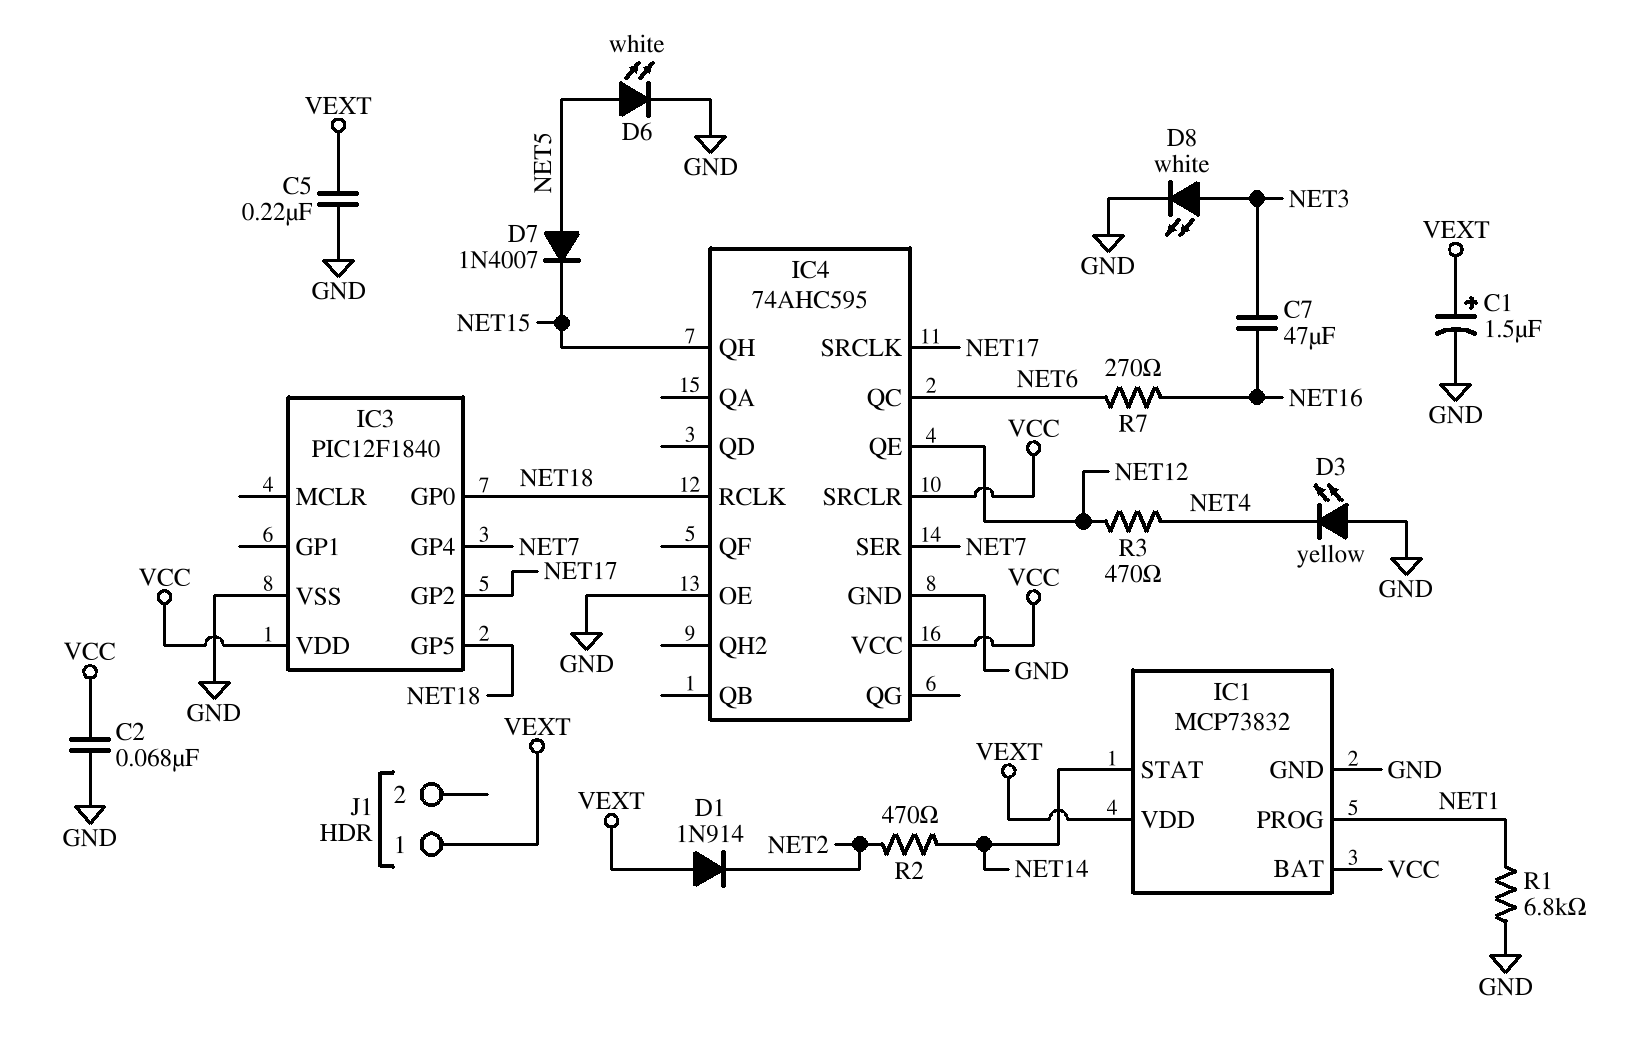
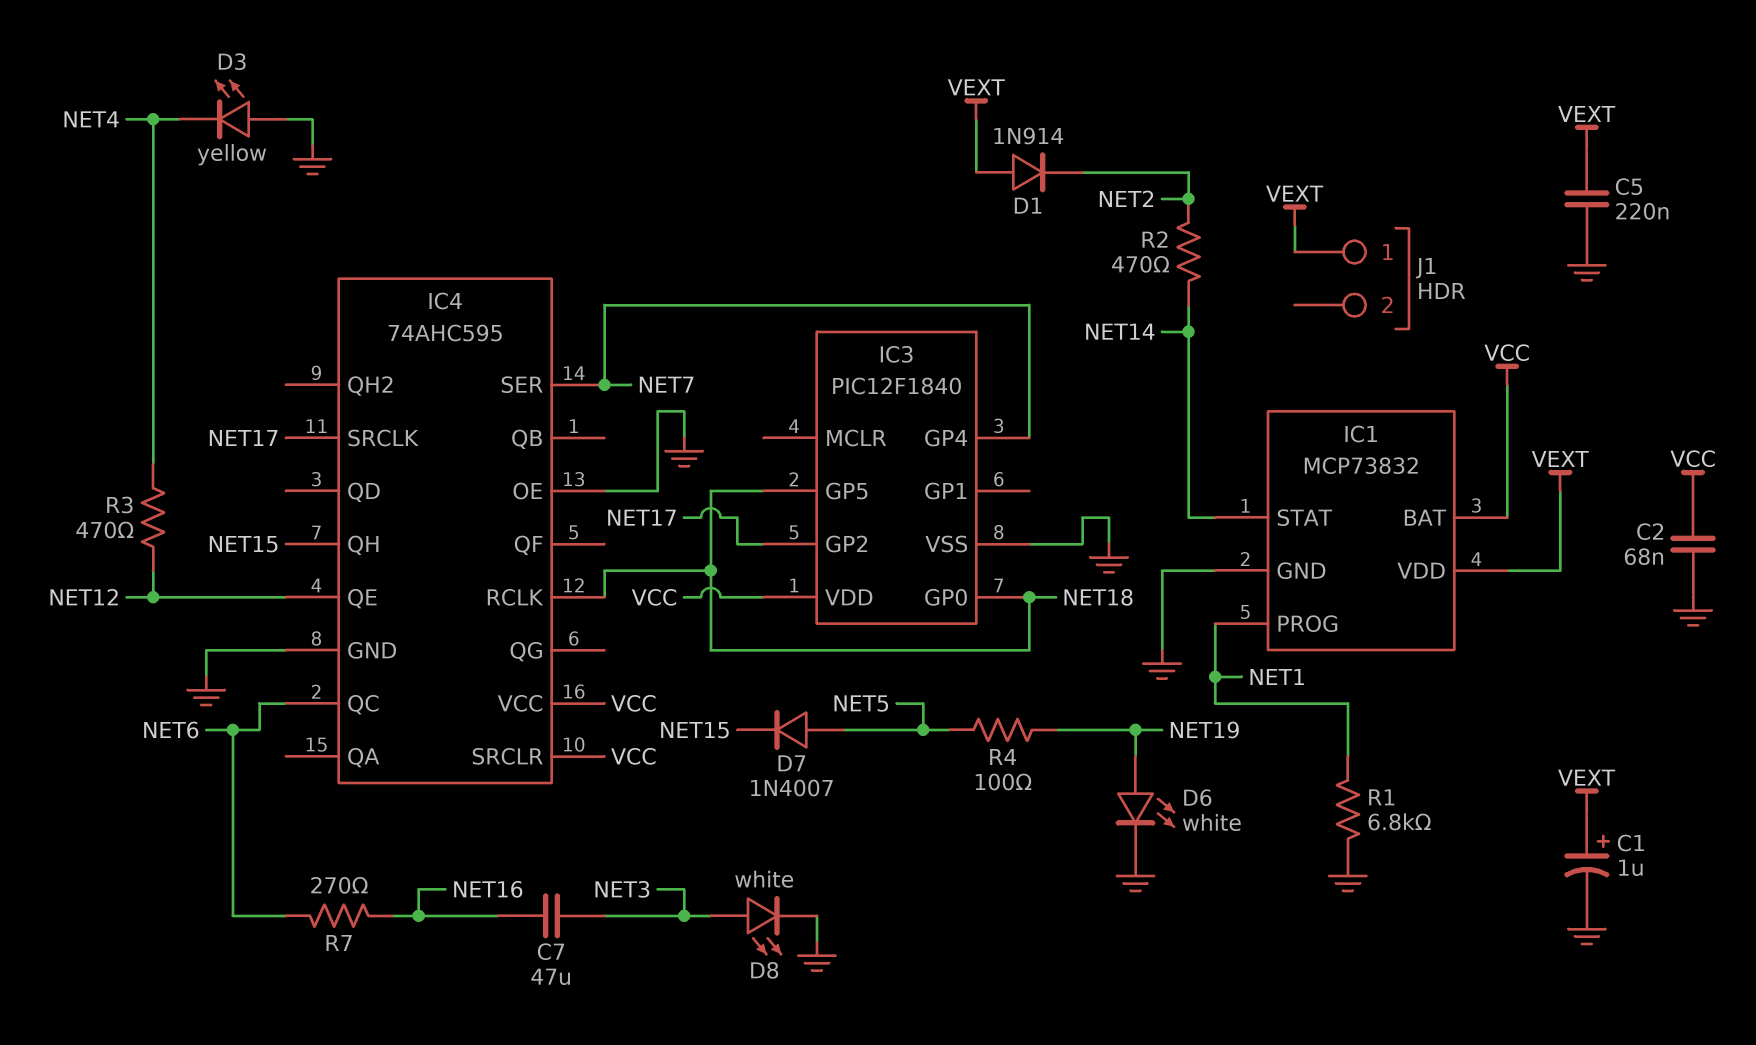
C1: 1.5uF (plus VEXT, minus GND) -> 1uF (plus VEXT, minus GND)
D6: LED white (A NET5, K GND) -> LED white (A NET19, K GND)
R4: none -> 100 (NET5, NET19)

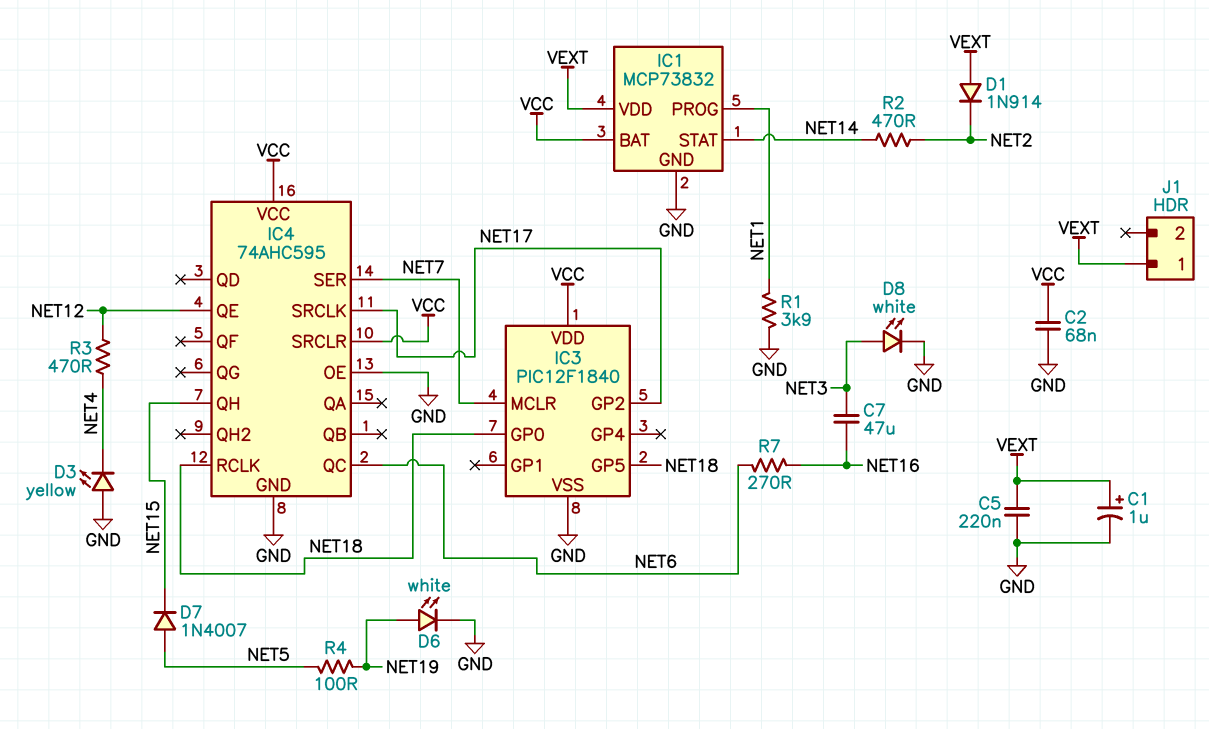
IC3 pin GP4: NET7 -> none
IC3 pin MCLR: none -> NET7
R1: 6.8k (GND, NET1) -> 3.9k (GND, NET1)

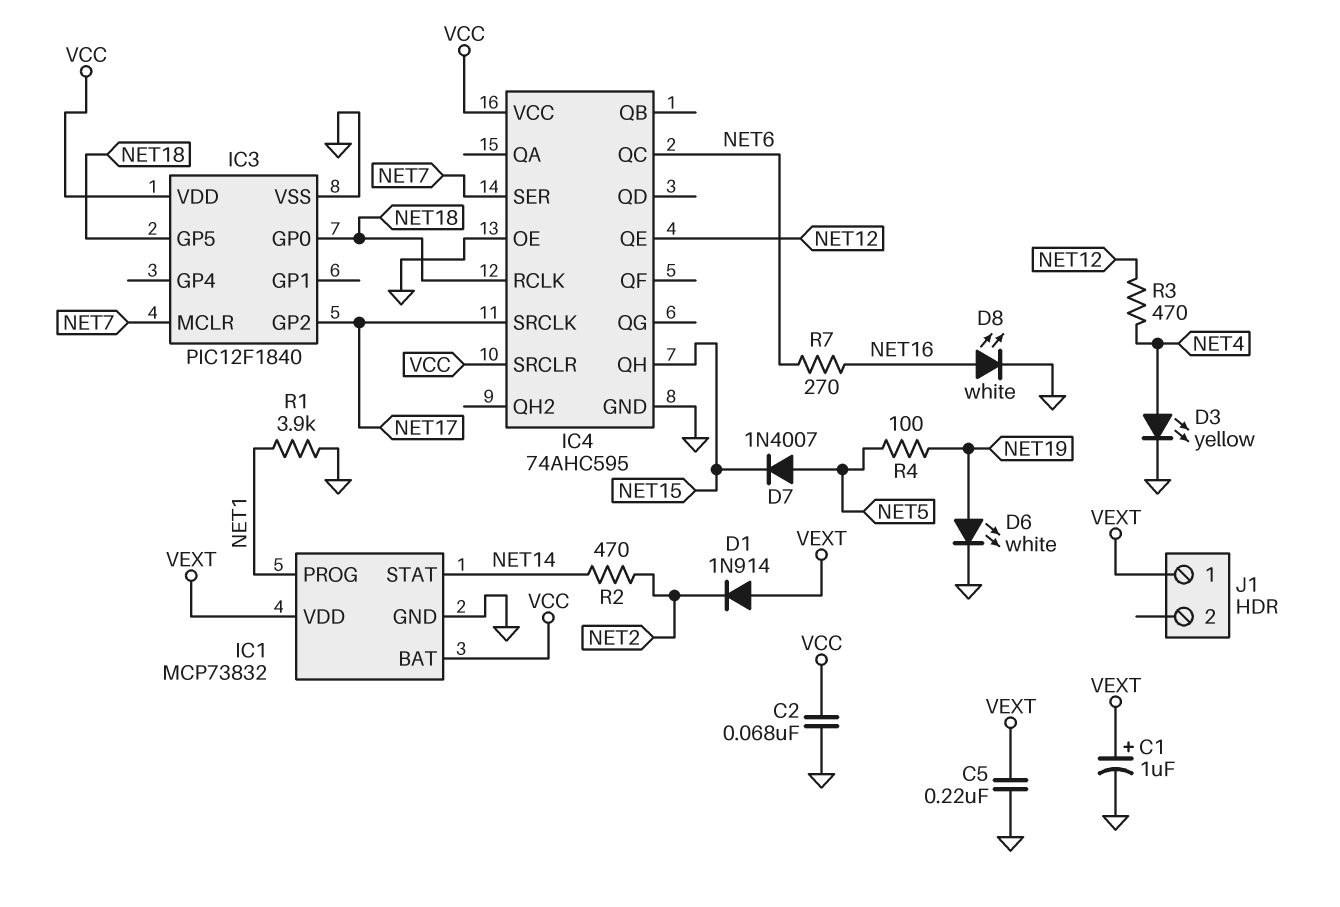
C7: 47uF (NET3, NET16) -> none
D3: LED yellow (A GND, K NET4) -> LED yellow (A NET4, K GND)
D8: LED white (A NET3, K GND) -> LED white (A NET16, K GND)

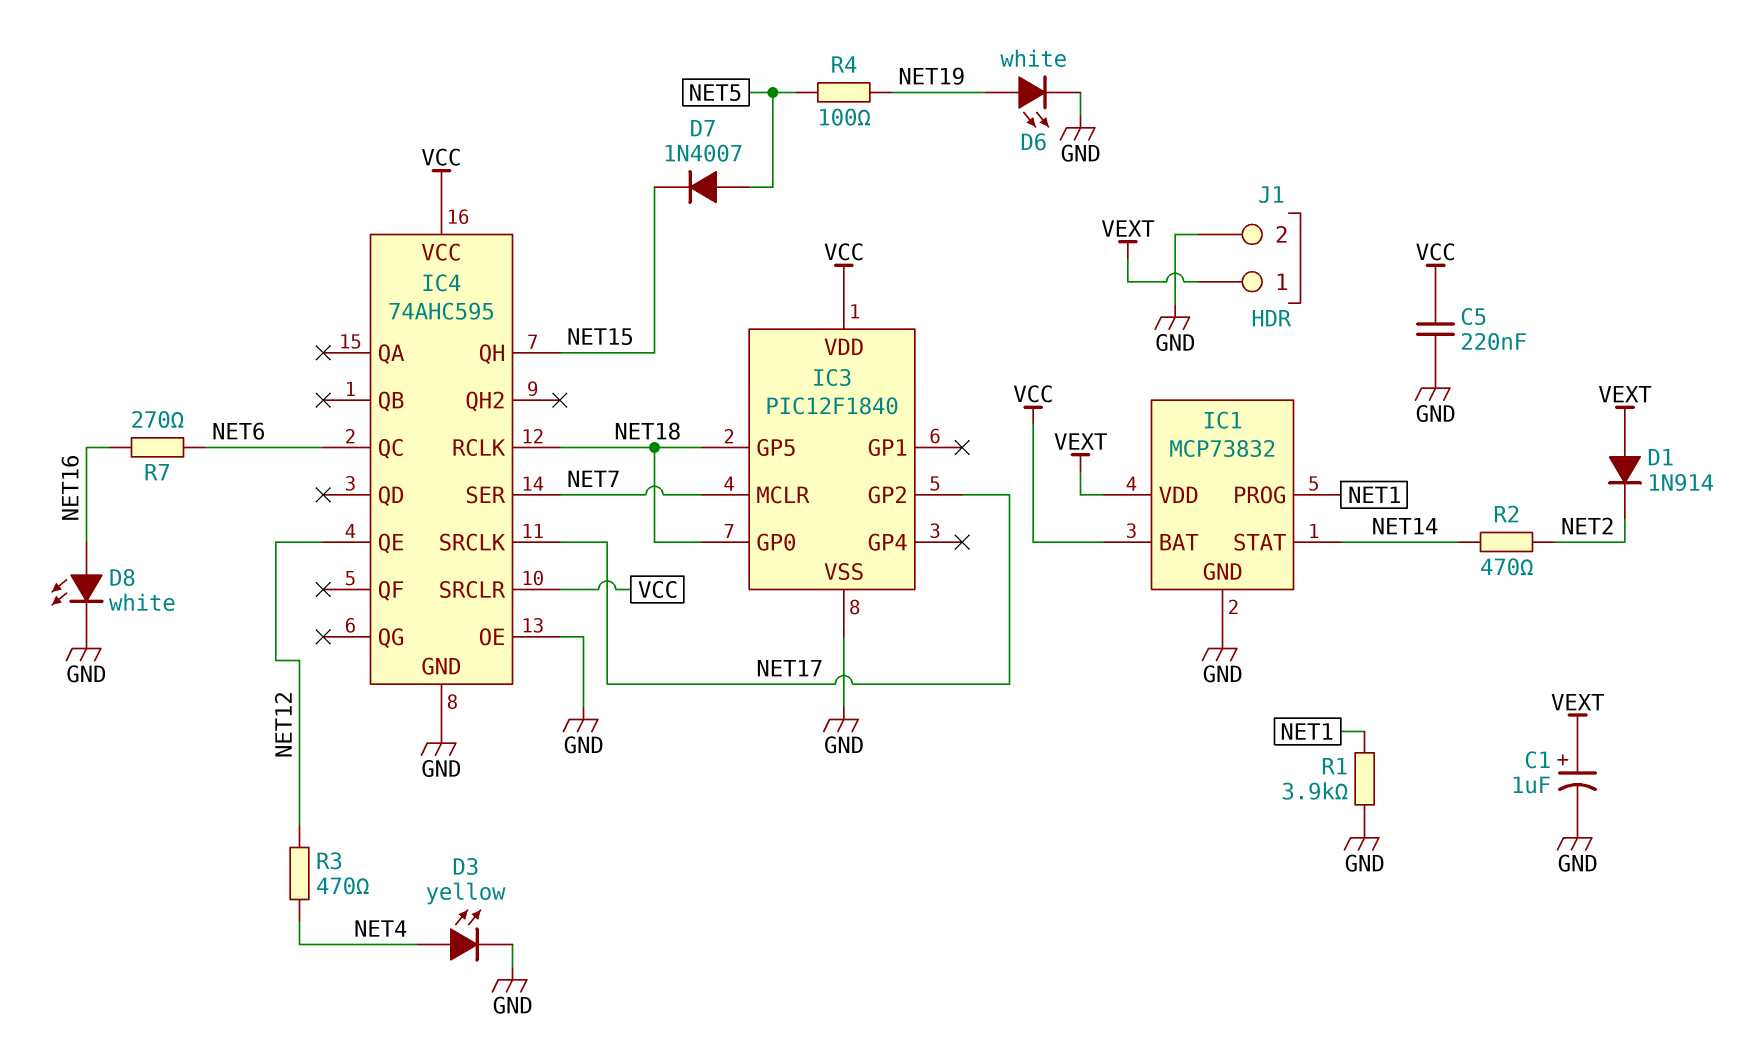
C2: 68nF (GND, VCC) -> none
C5: 220nF (GND, VEXT) -> 220nF (GND, VCC)
J1 pin 2: none -> GND

